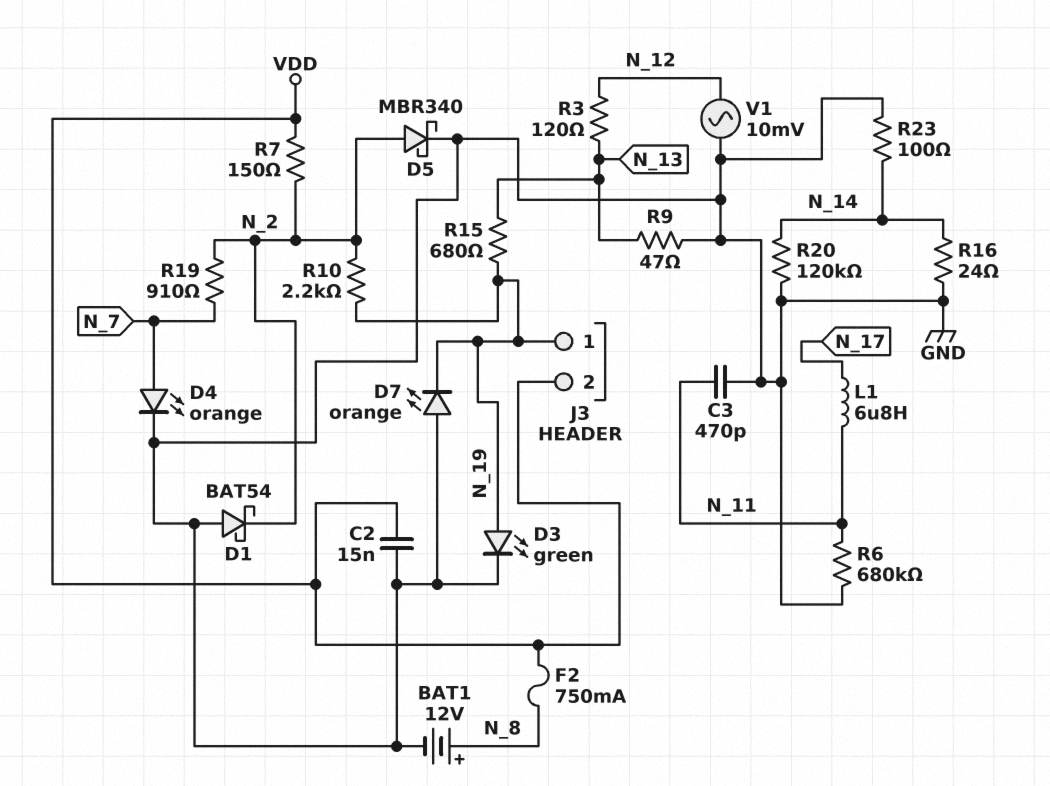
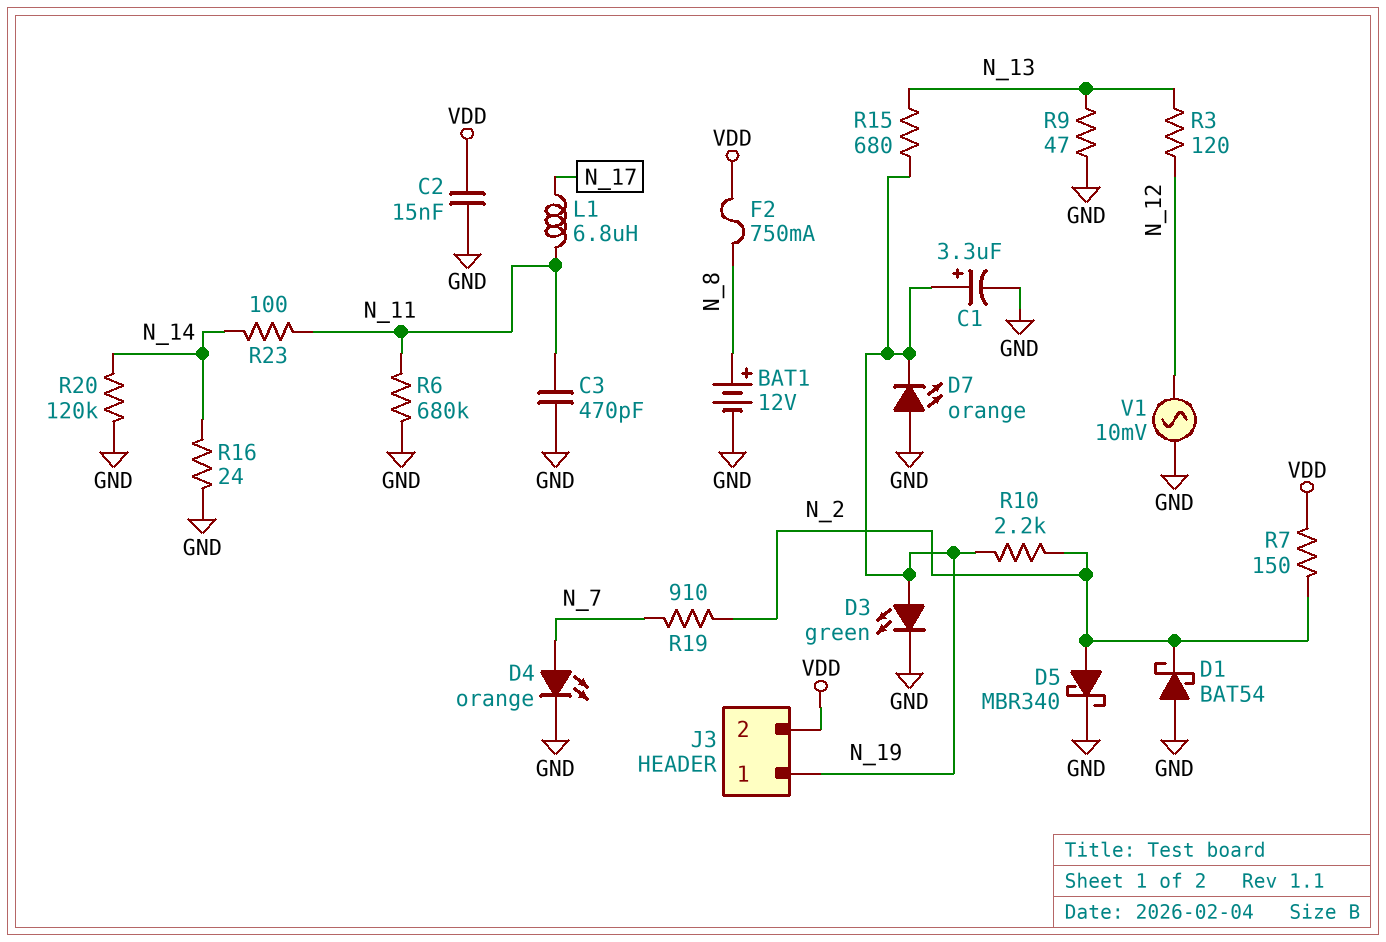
C1: none -> 3.3uF (plus N_19, minus GND)
R23: 100 (GND, N_14) -> 100 (N_11, N_14)

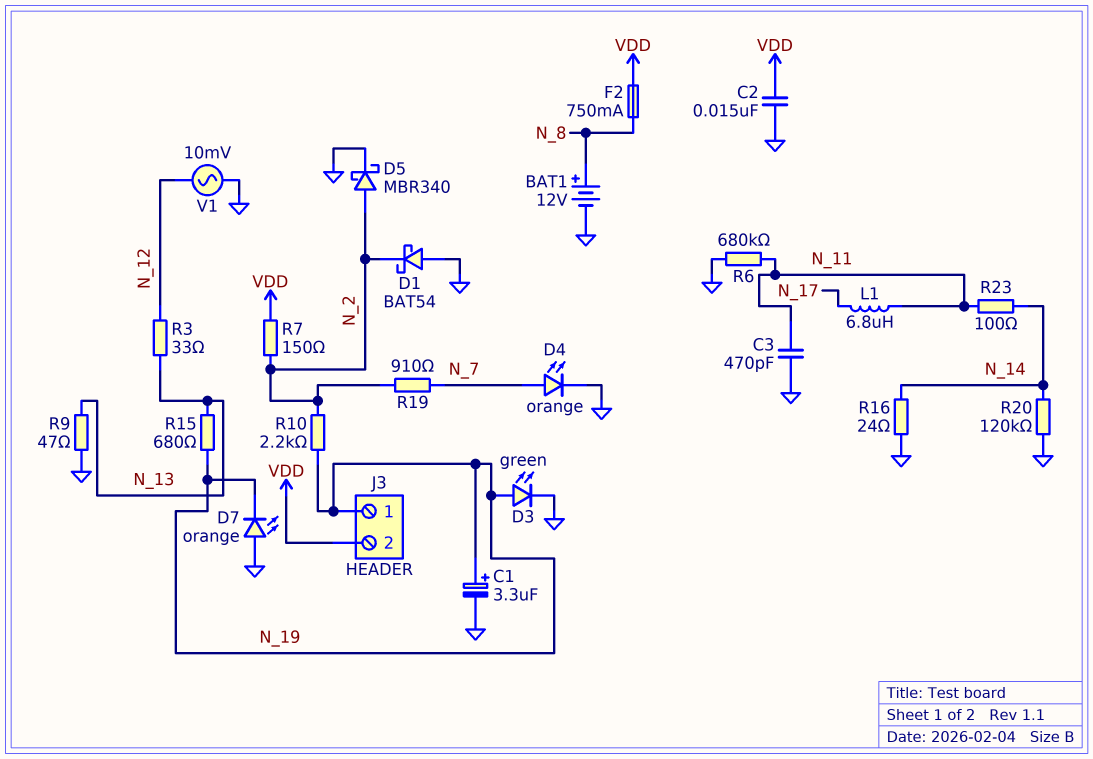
R3: 120 (N_12, N_13) -> 33 (N_12, N_13)

